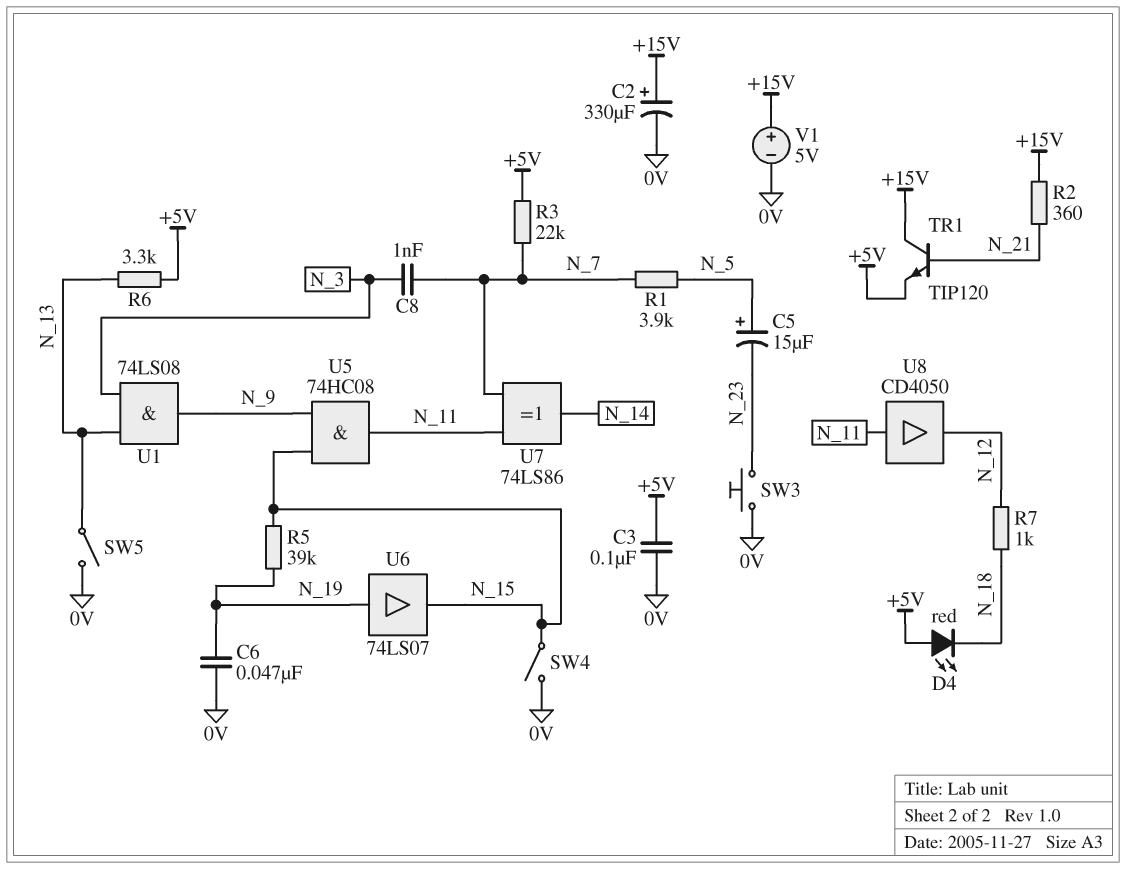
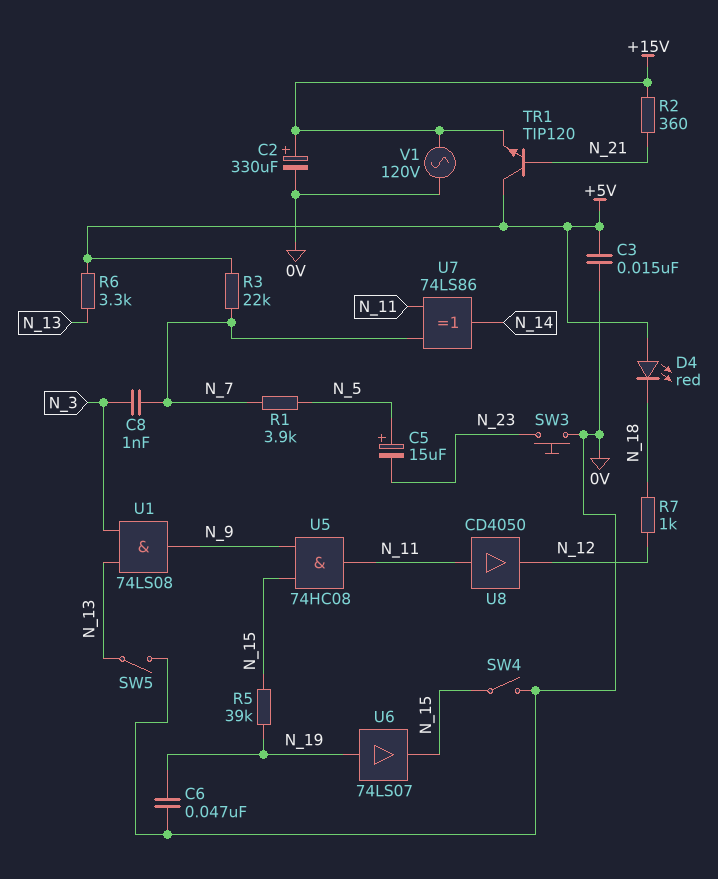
C3: 100nF (+5V, 0V) -> 15nF (+5V, 0V)
TR1: NPN TIP120 (B N_21, C +15V, E +5V) -> NPN TIP120 (B N_21, C +5V, E +15V)
V1: 5V (plus +15V, minus 0V) -> AC 120V (+15V, 0V)

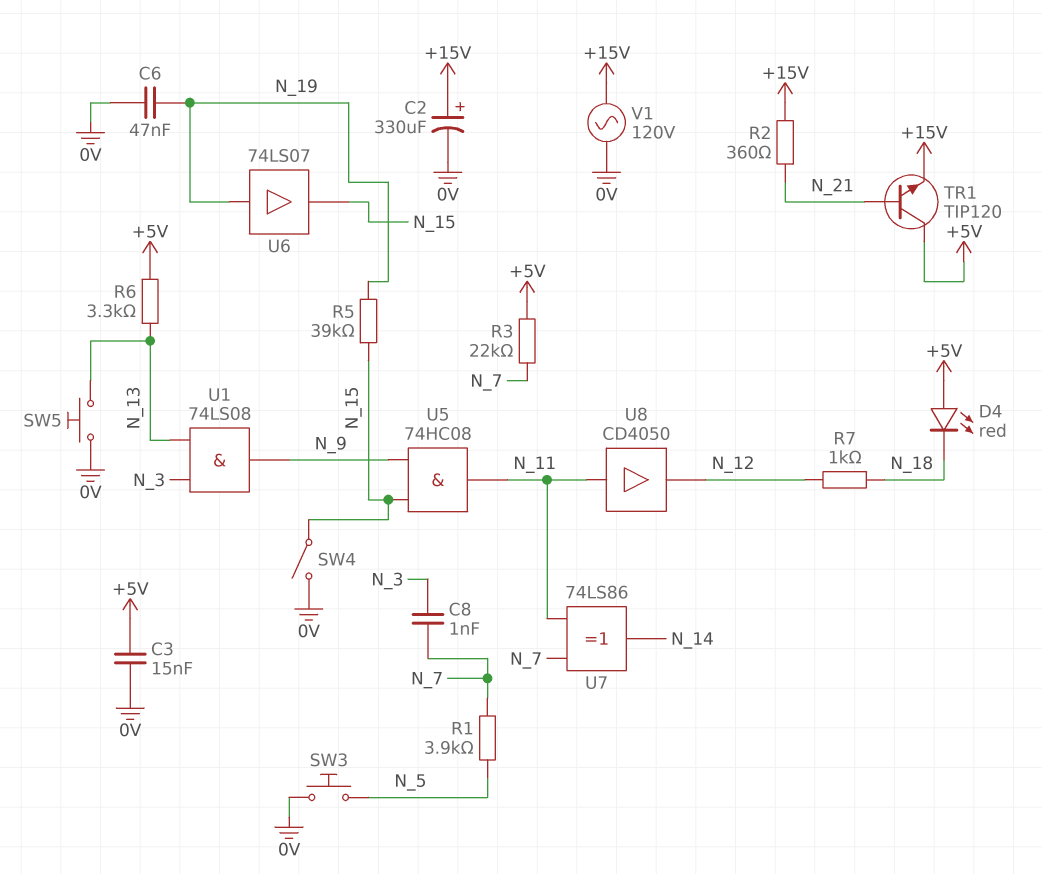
C5: 15uF (plus N_5, minus N_23) -> none
SW3: button (0V, N_23) -> button (0V, N_5)
SW5: switch (0V, N_13) -> button (0V, N_13)

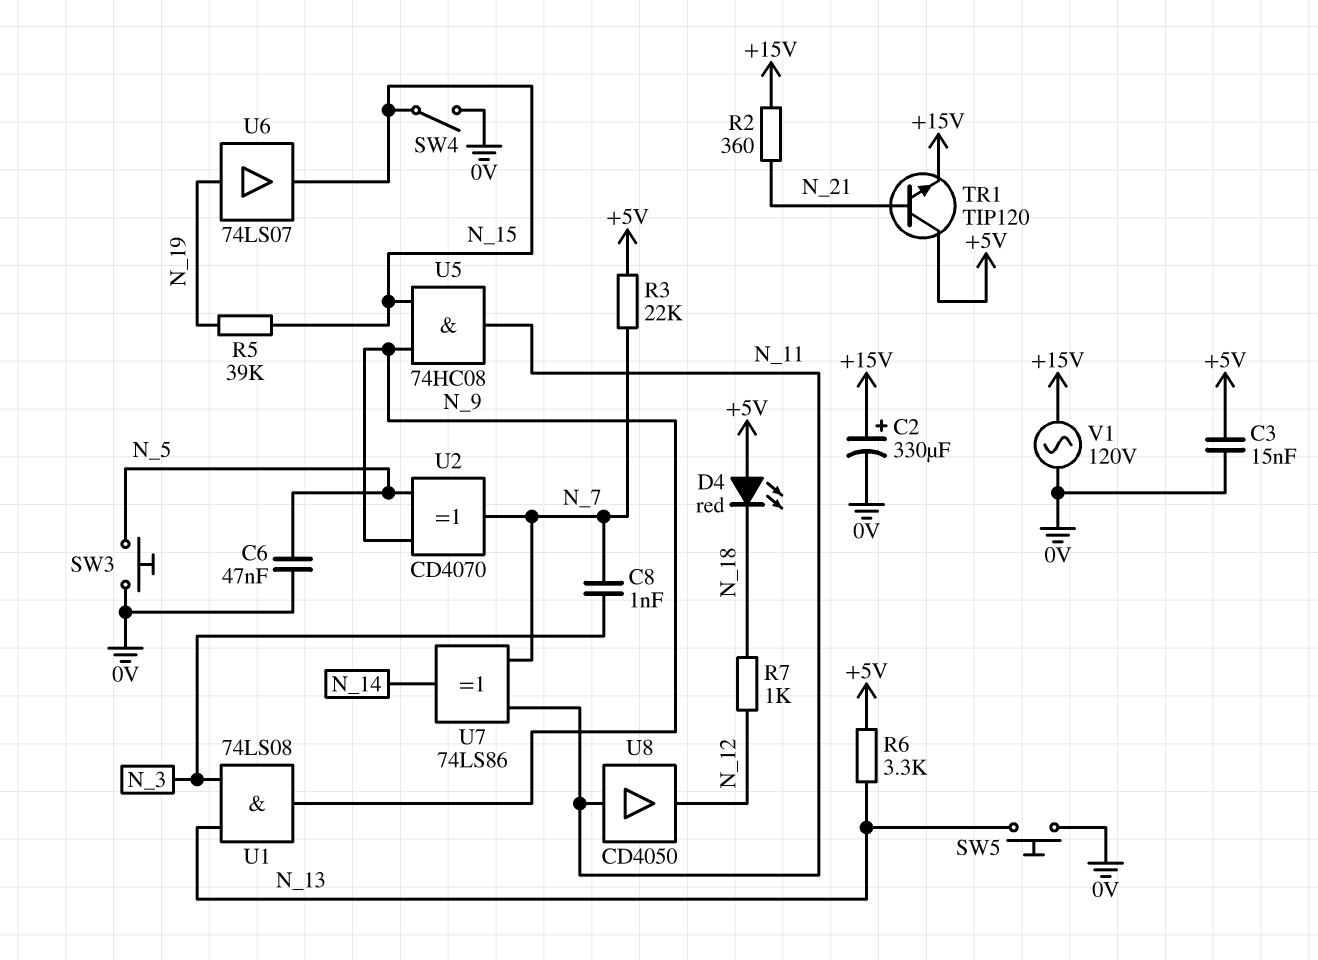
C6: 47nF (0V, N_19) -> 47nF (0V, N_5)
R1: 3.9k (N_5, N_7) -> none
U2: none -> XOR CD4070 (in N_5, in N_9, out N_7)

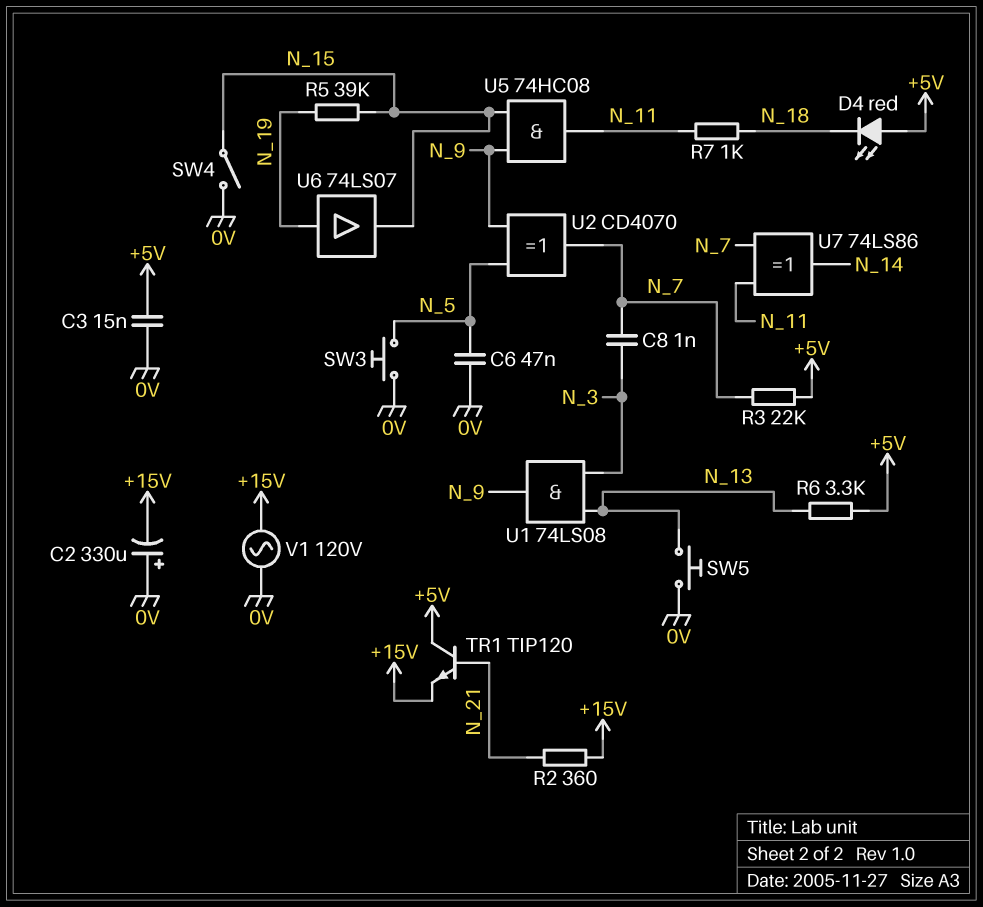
C2: 330uF (plus +15V, minus 0V) -> 330uF (plus 0V, minus +15V)
R7: 1k (N_12, N_18) -> 1k (N_11, N_18)
U8: buffer CD4050 (in N_11, out N_12) -> none

